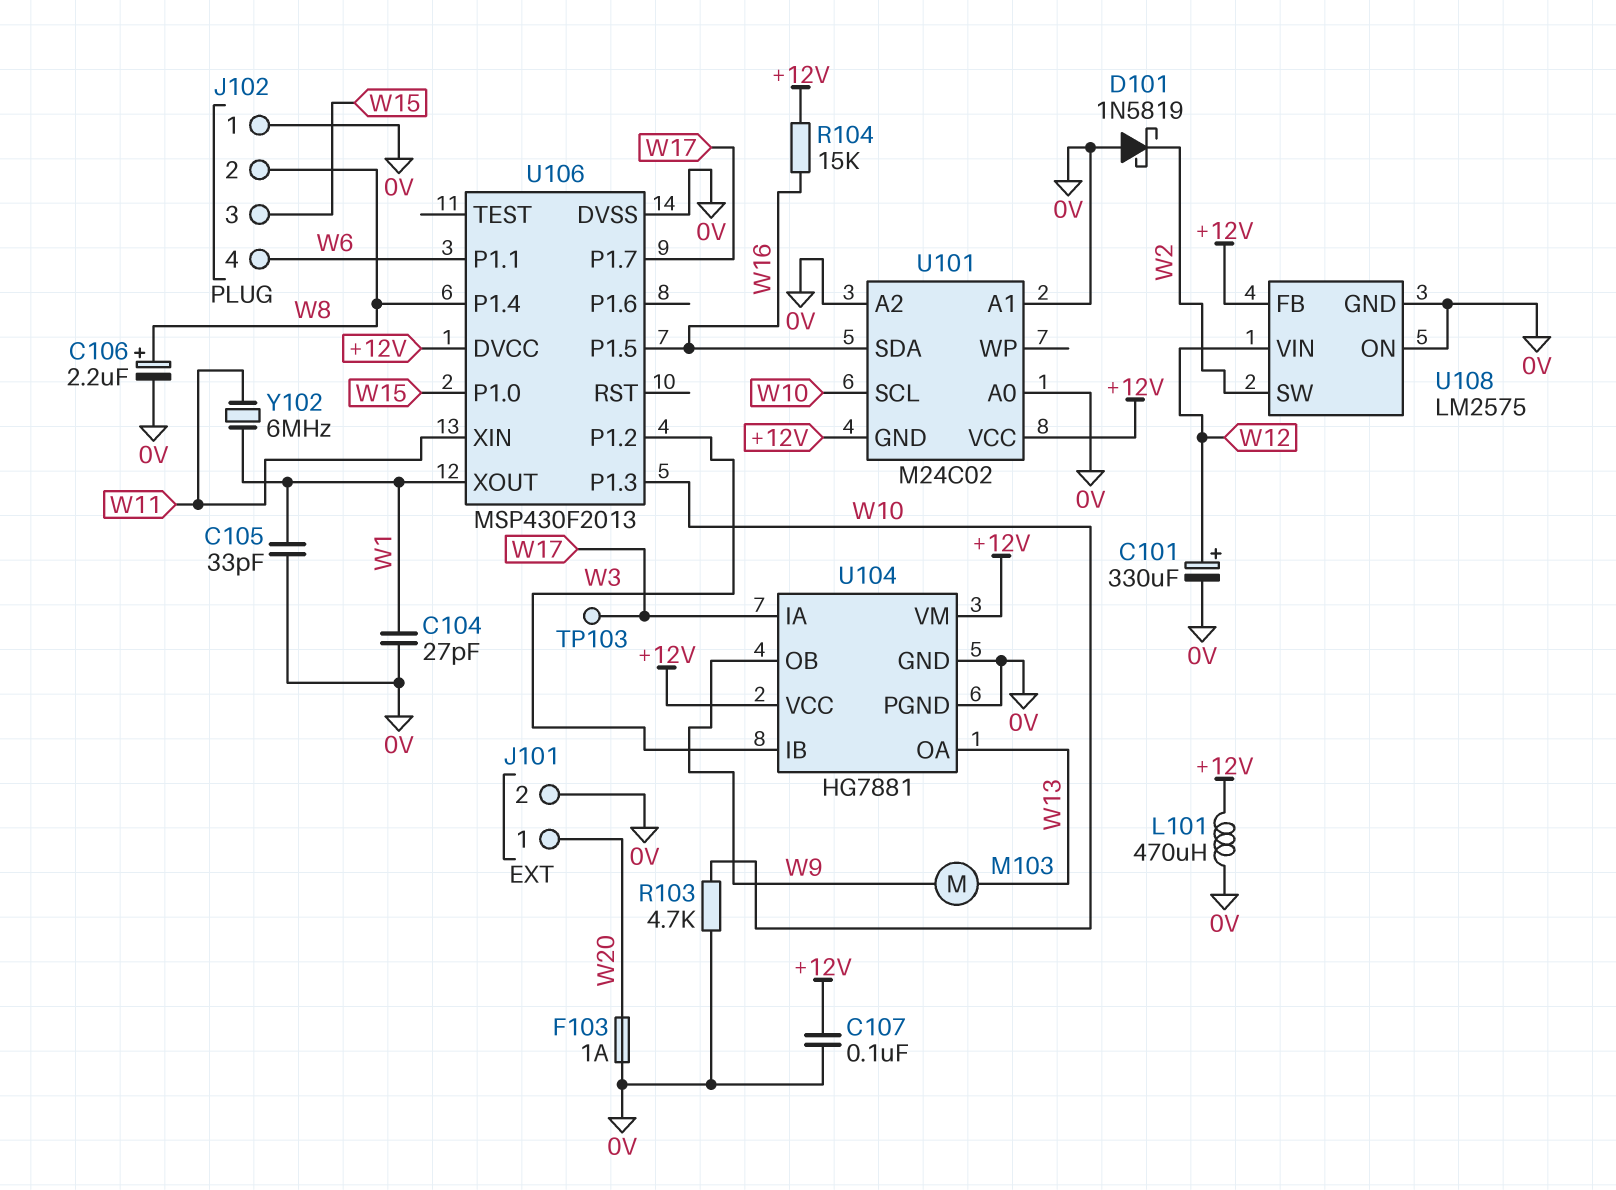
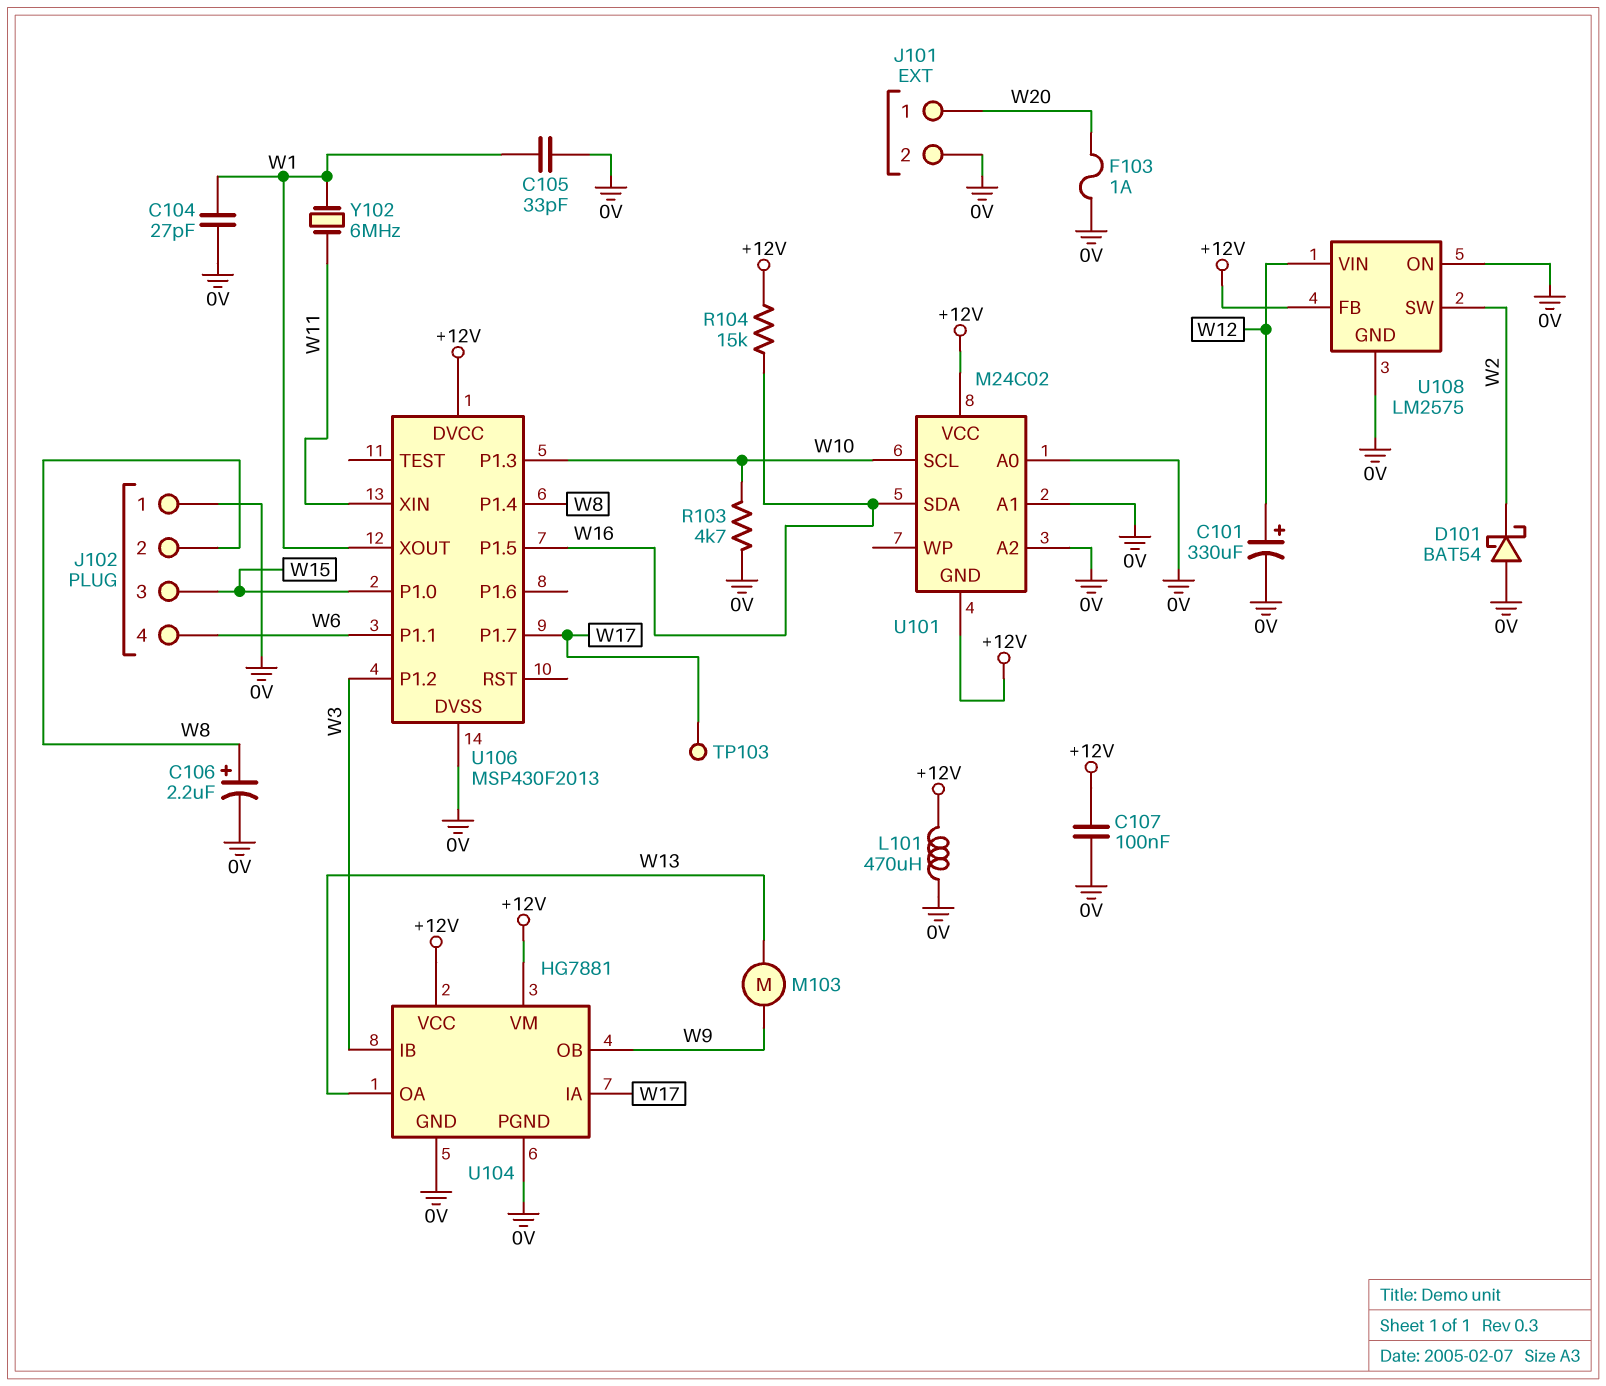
D101: schottky 1N5819 (A 0V, K W2) -> schottky BAT54 (A 0V, K W2)

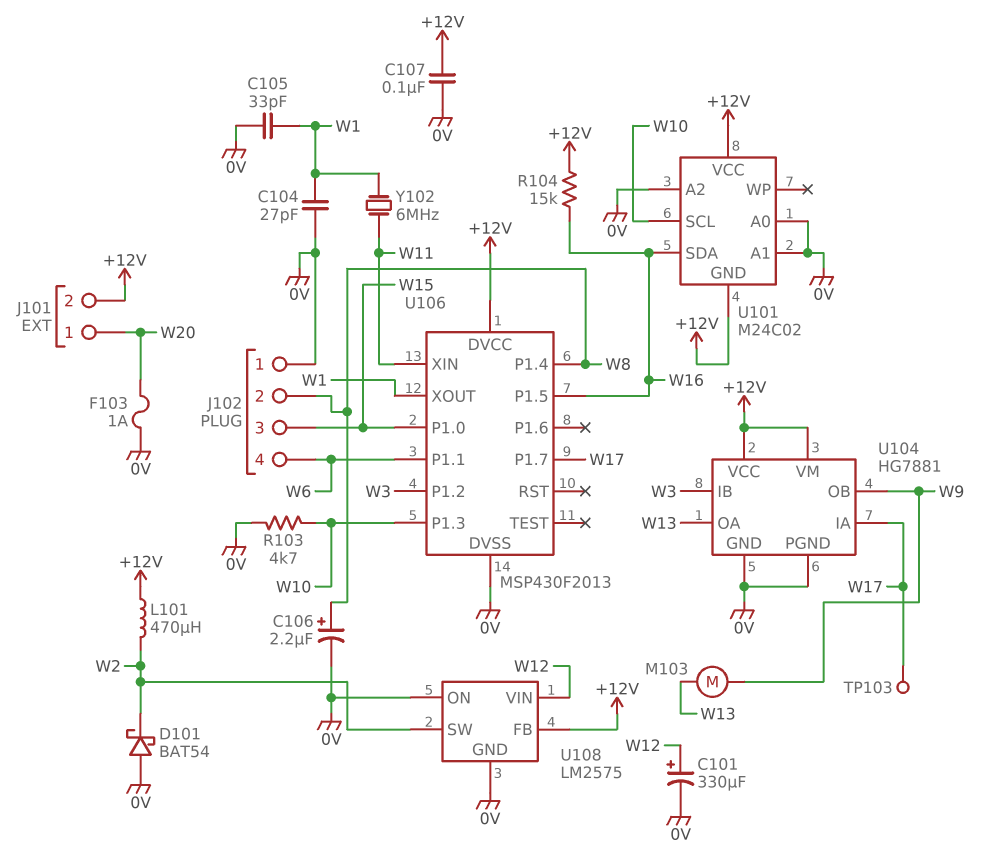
J101 pin 2: 0V -> +12V
L101: 470uH (+12V, 0V) -> 470uH (+12V, W2)

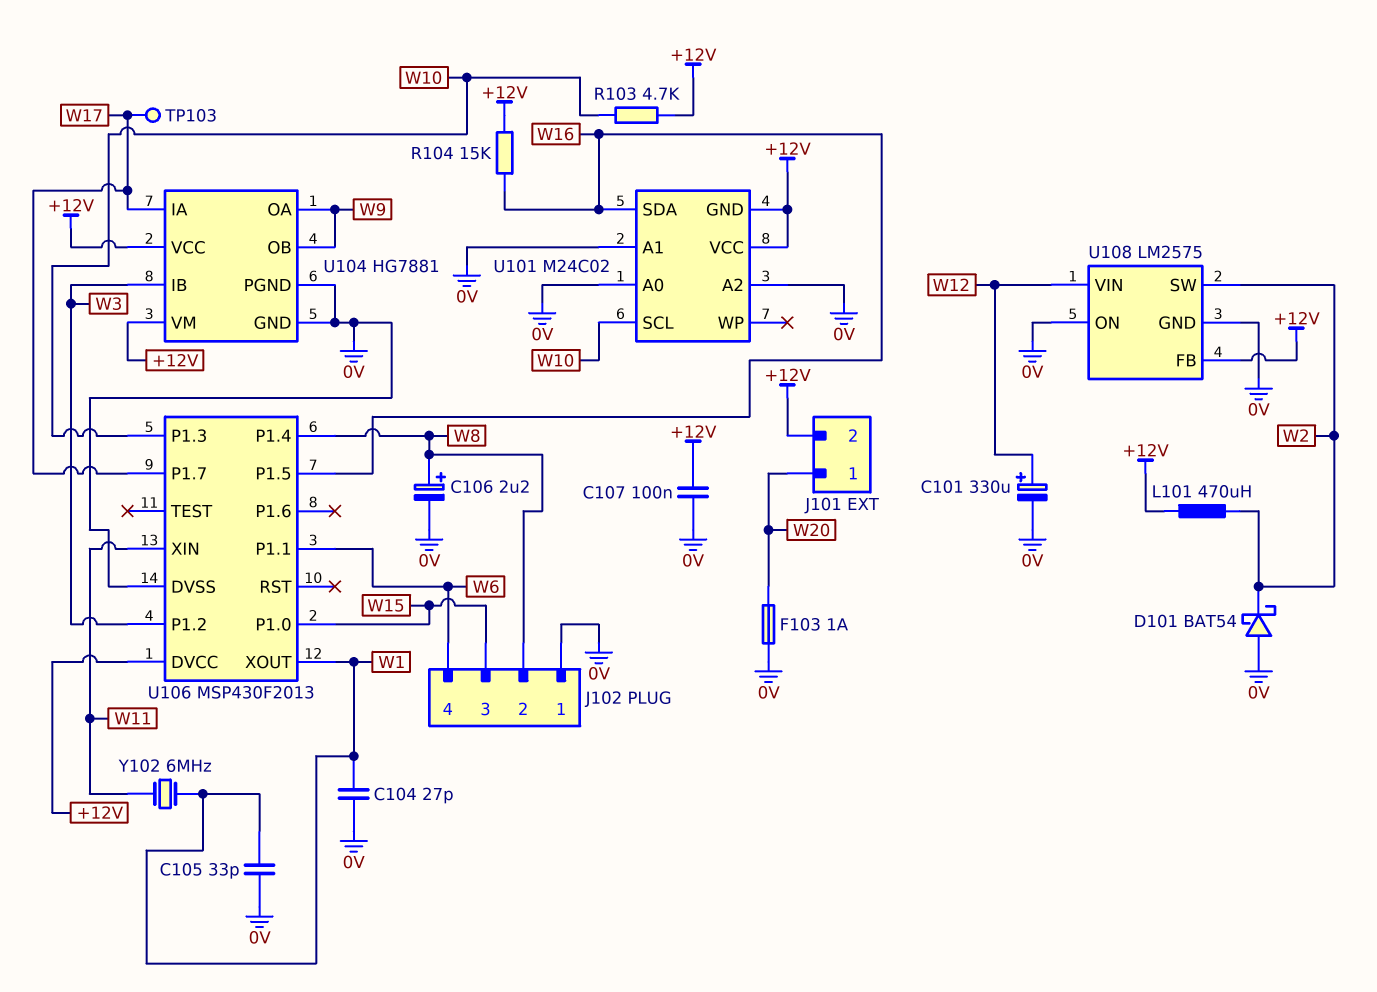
M103: motor (W9, W13) -> none
R103: 4.7k (0V, W10) -> 4.7k (+12V, W10)
U104 pin OA: W13 -> W9

